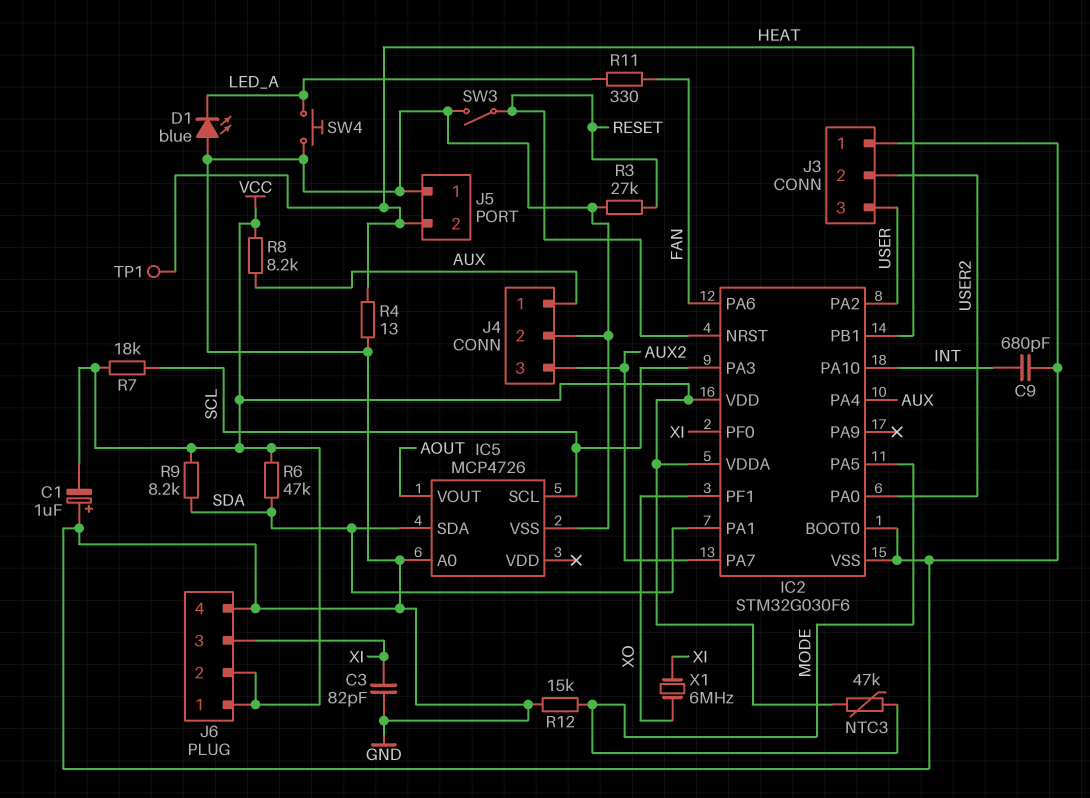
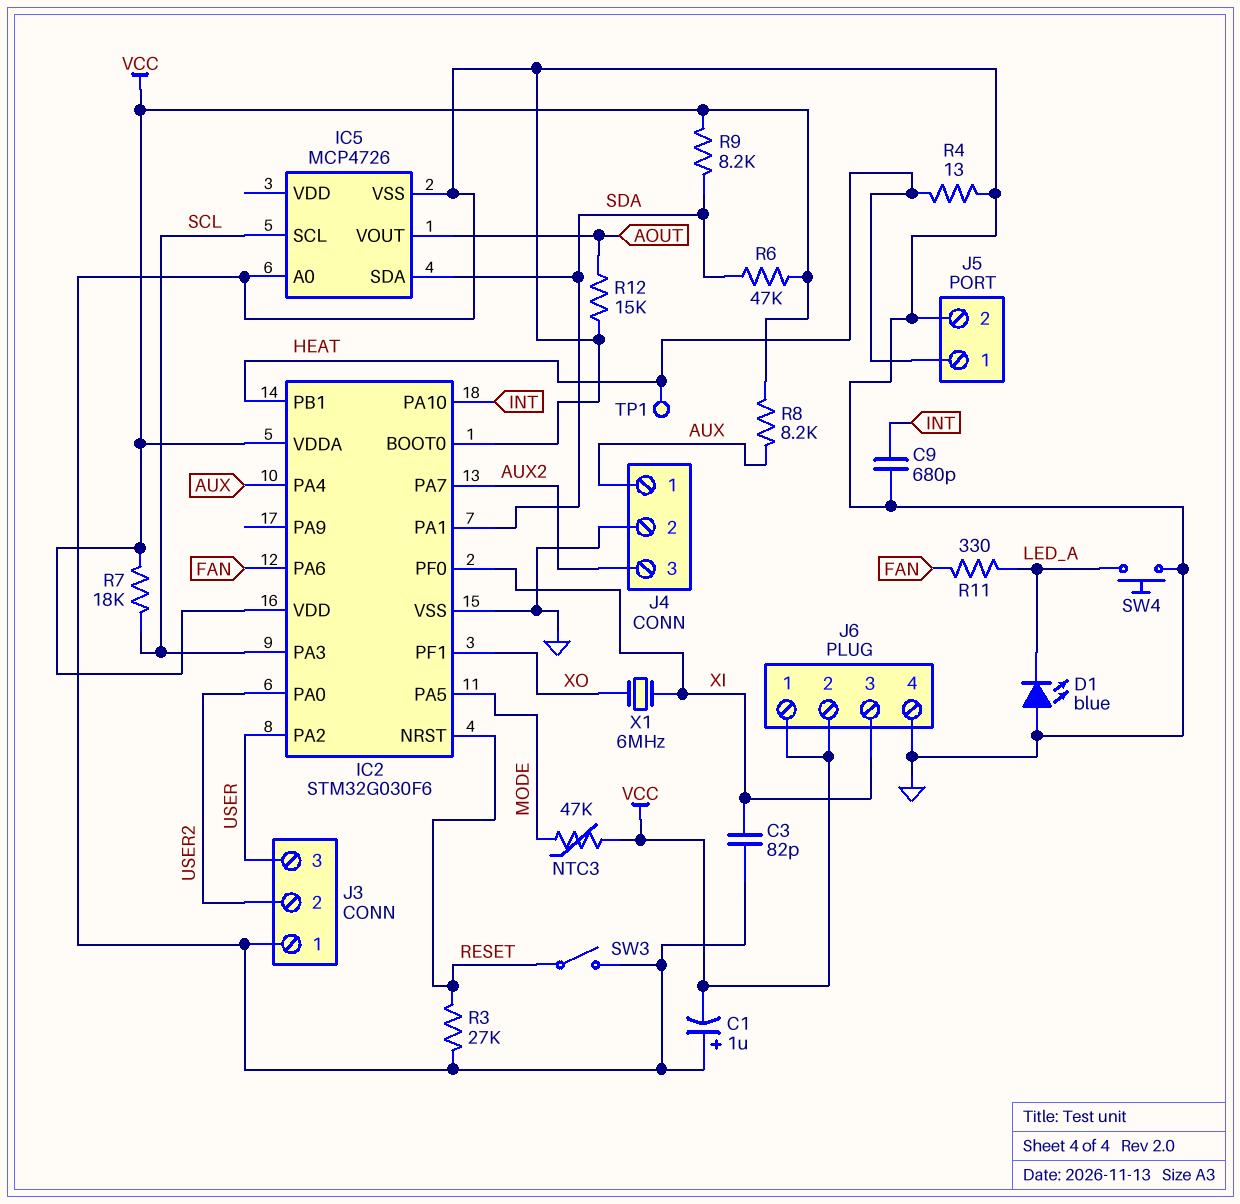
J5 pin 1: GND -> HEAT
J5 pin 2: HEAT -> GND
R12: 15k (GND, MODE) -> 15k (AOUT, GND)

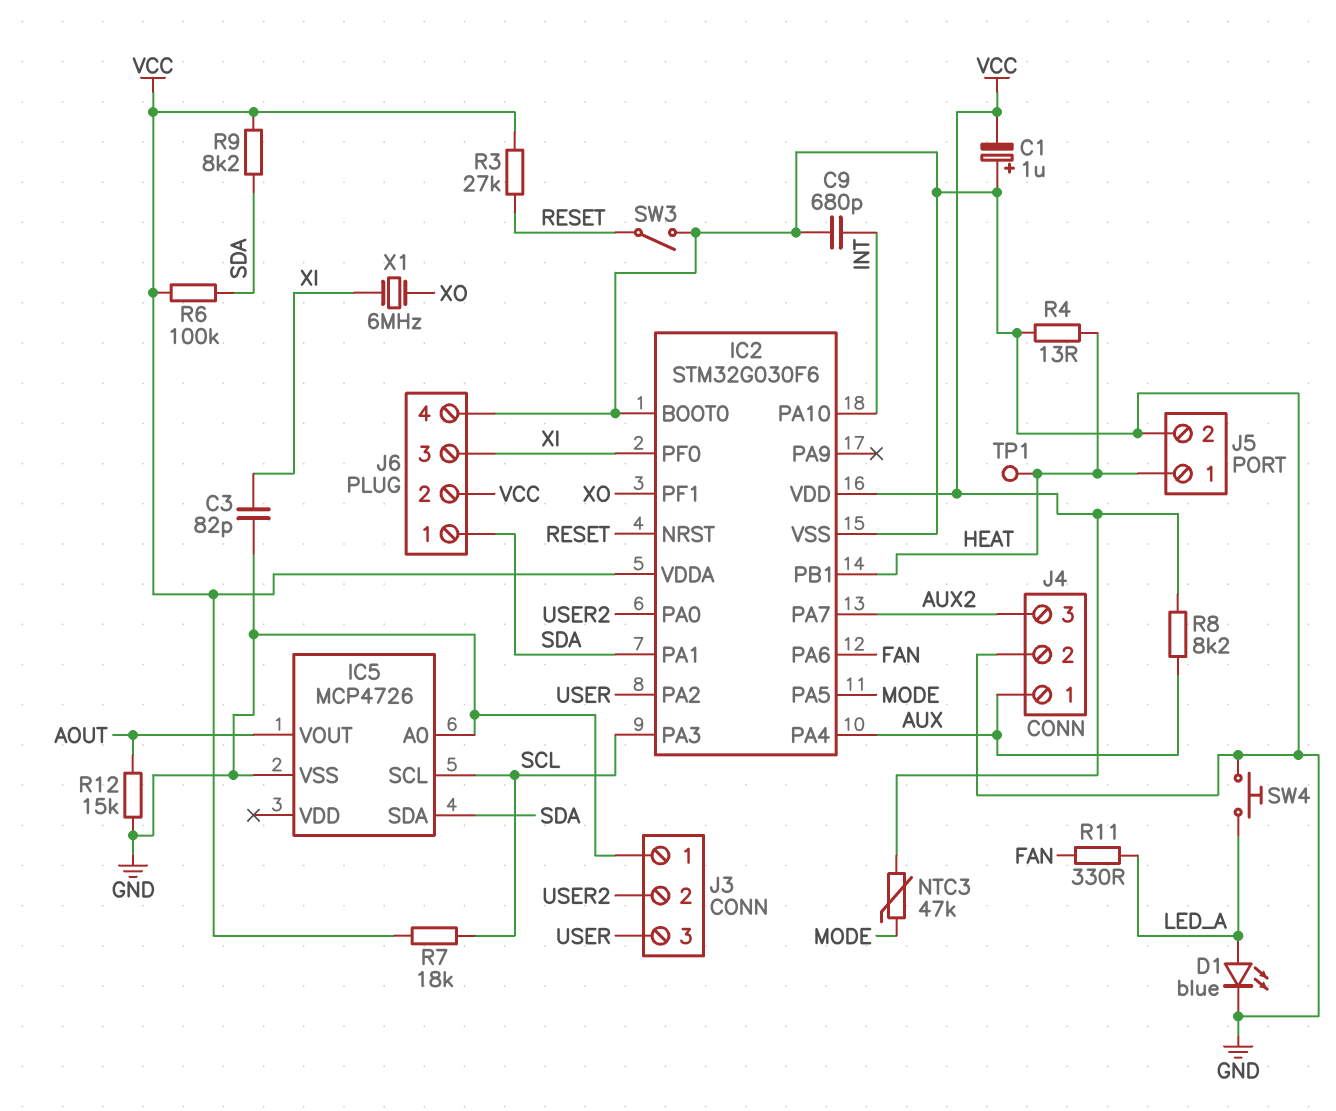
D1: LED blue (A GND, K LED_A) -> LED blue (A LED_A, K GND)
J6 pin 1: VCC -> SDA
R3: 27k (GND, RESET) -> 27k (RESET, VCC)
R6: 47k (SDA, VCC) -> 100k (SDA, VCC)

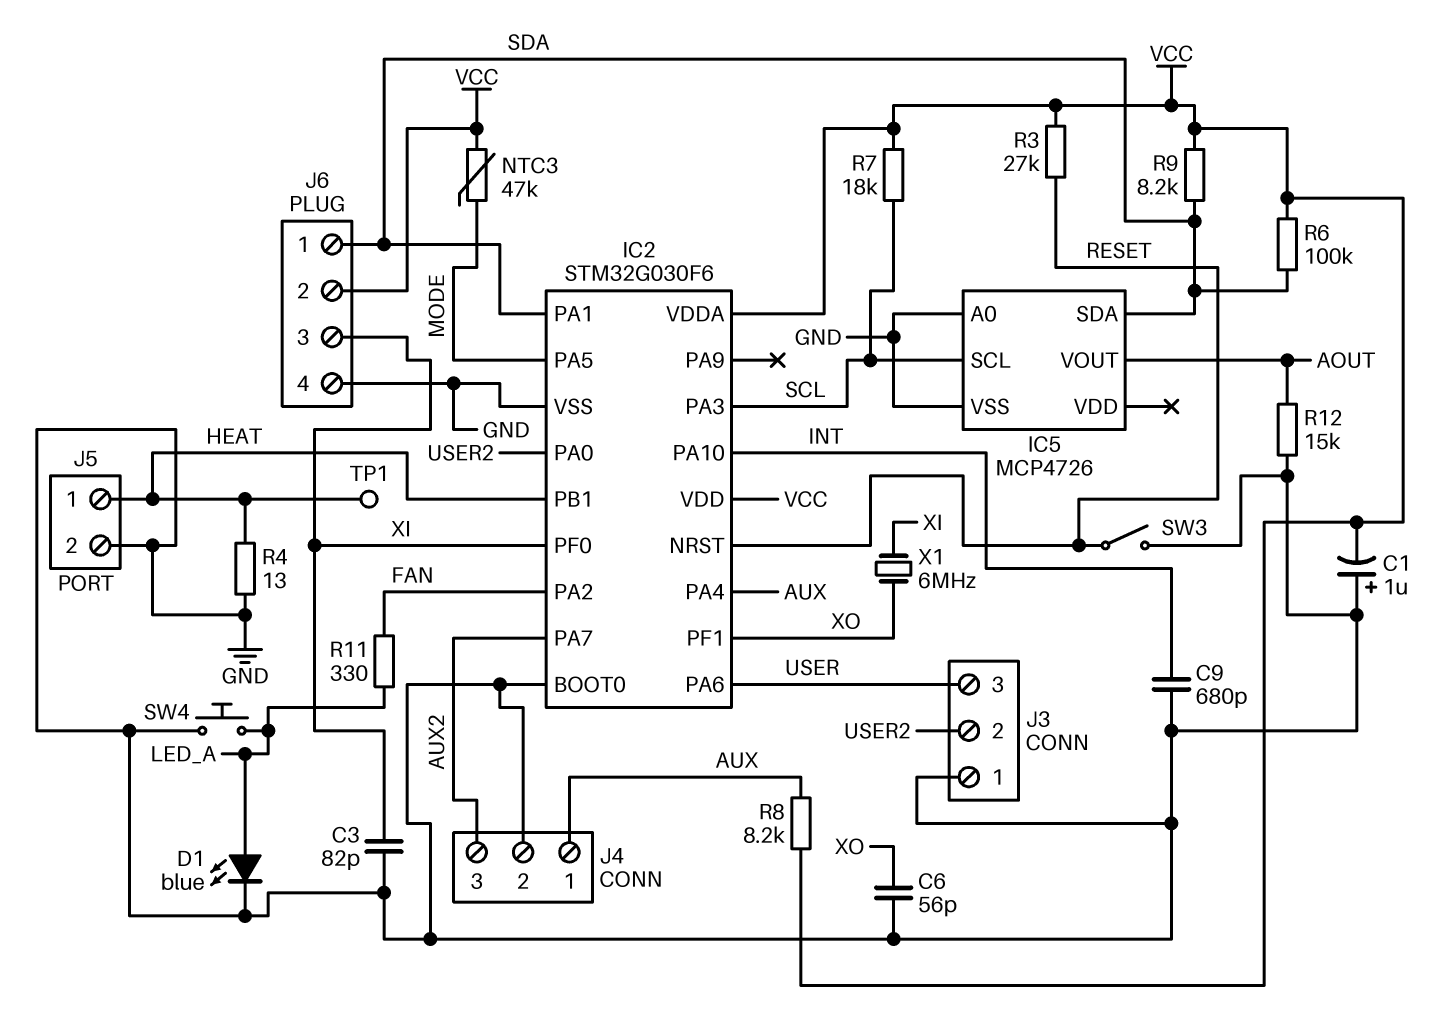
C6: none -> 56pF (GND, XO)
IC2 pin PA2: USER -> FAN
IC2 pin PA6: FAN -> USER

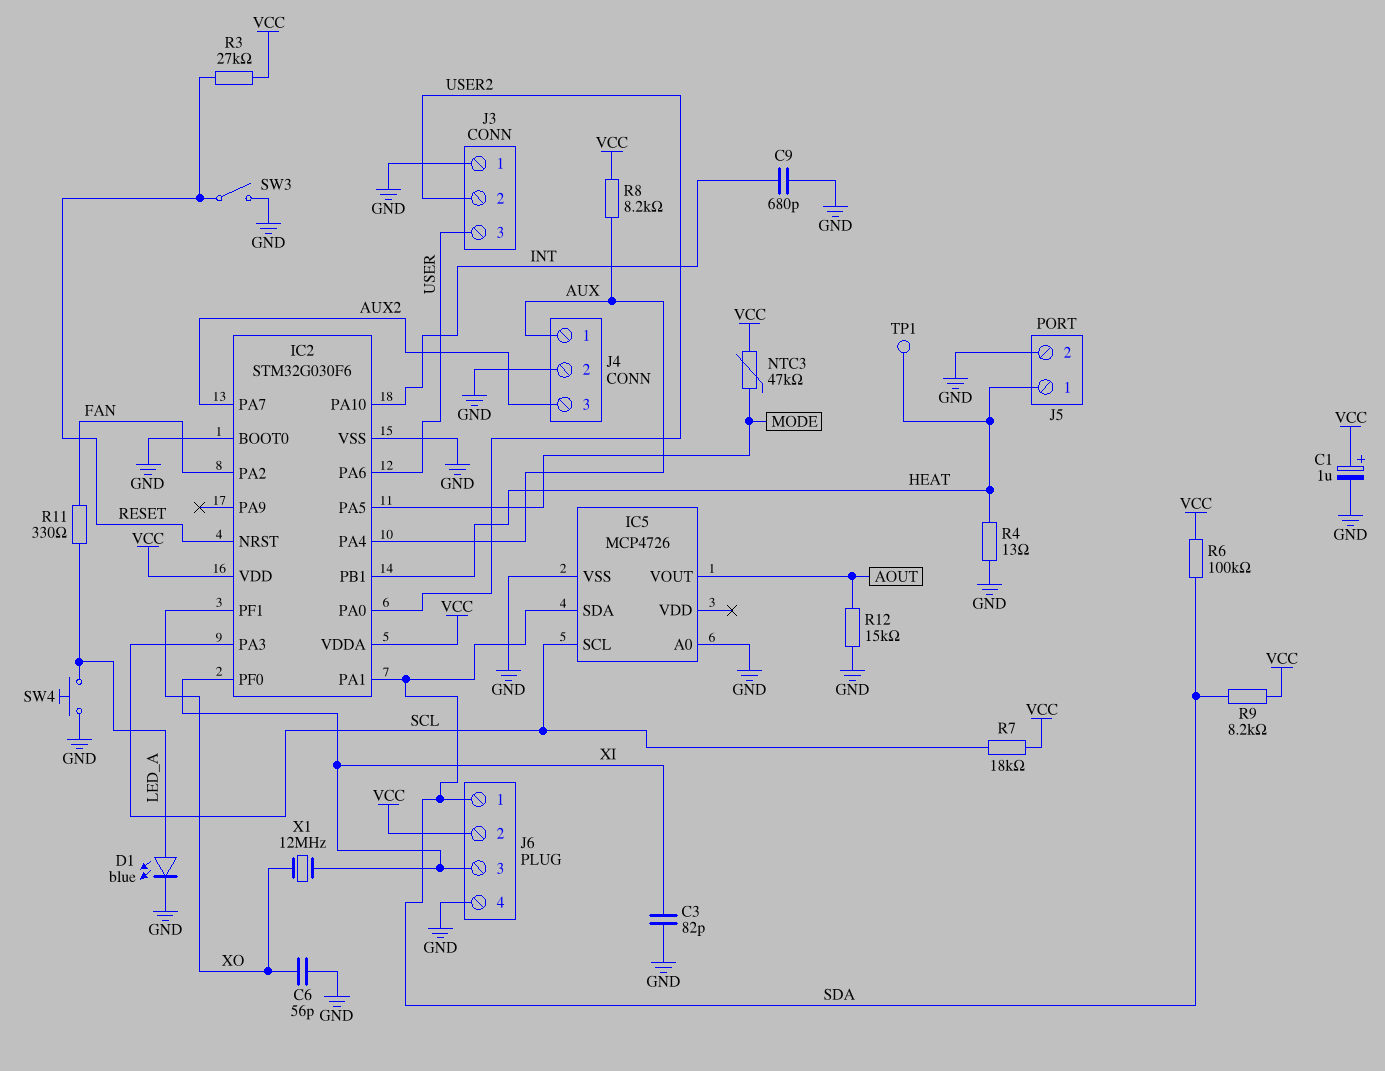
C1: 1uF (plus GND, minus VCC) -> 1uF (plus VCC, minus GND)
X1: 6MHz (XI, XO) -> 12MHz (XI, XO)

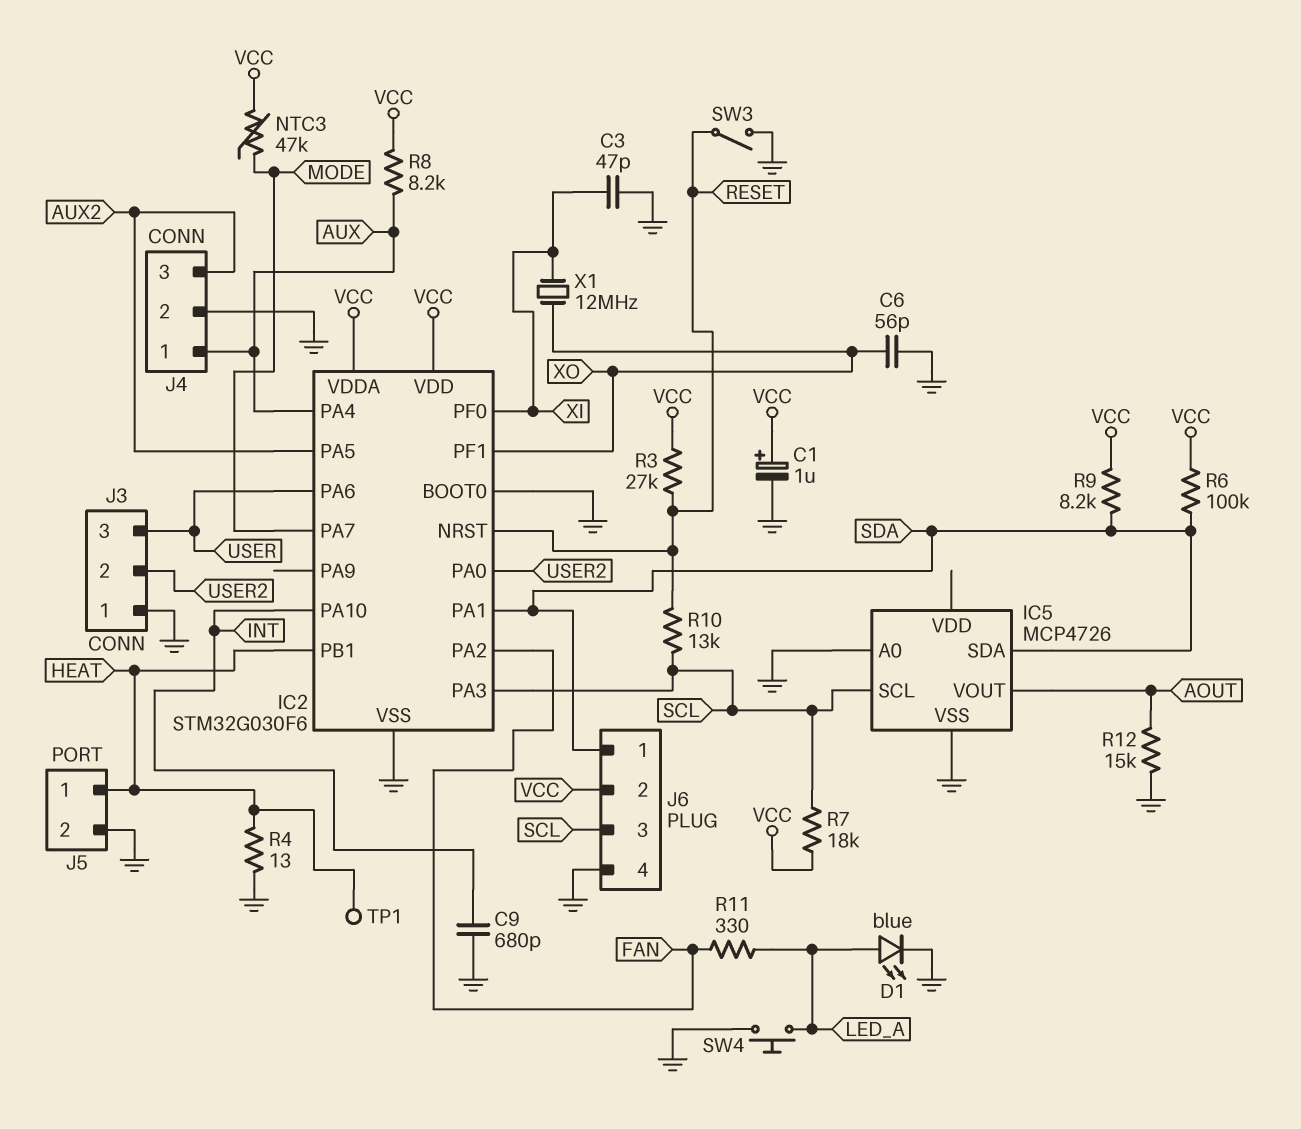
C3: 82pF (GND, XI) -> 47pF (GND, XI)
IC2 pin PA5: MODE -> AUX2
IC2 pin PA7: AUX2 -> MODE
J6 pin 3: XI -> SCL
R10: none -> 13k (RESET, SCL)

